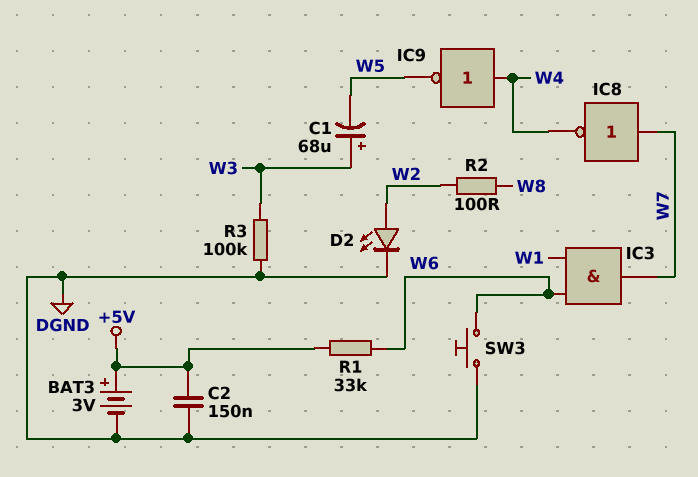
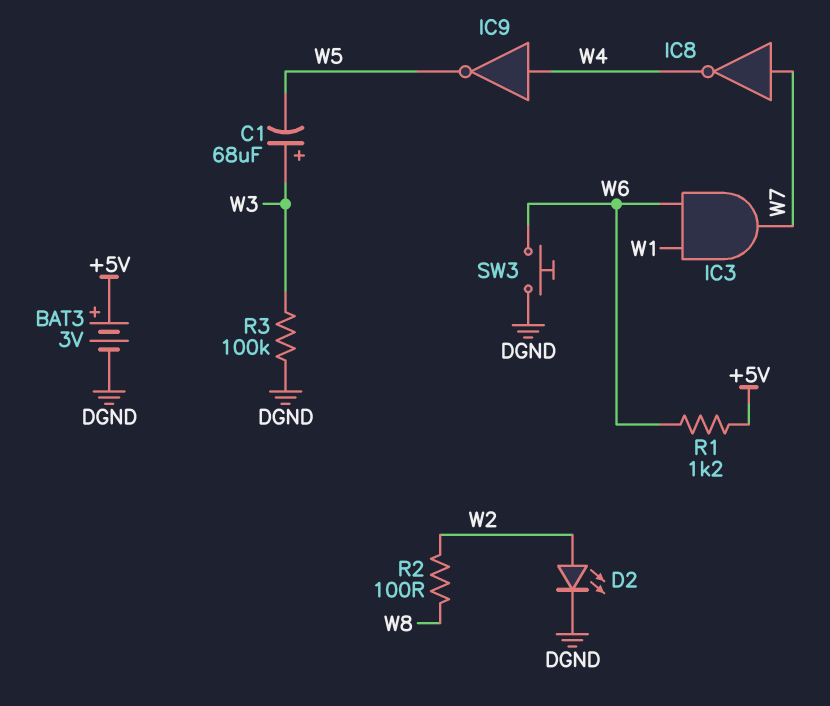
C2: 150nF (+5V, DGND) -> none
R1: 33k (+5V, W6) -> 1.2k (+5V, W6)

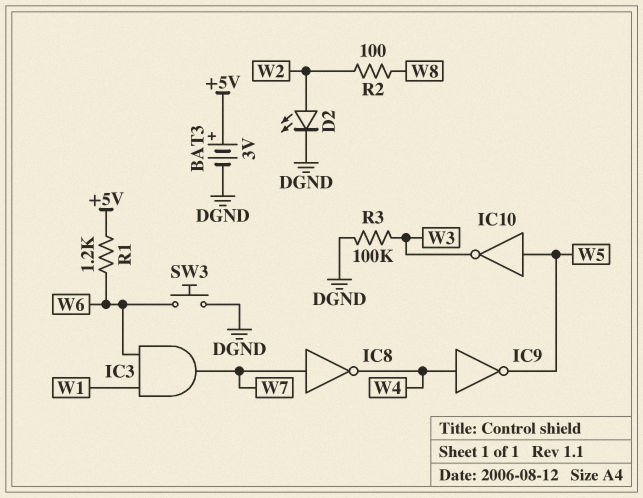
C1: 68uF (plus W3, minus W5) -> none
IC10: none -> NOT (in W5, out W3)

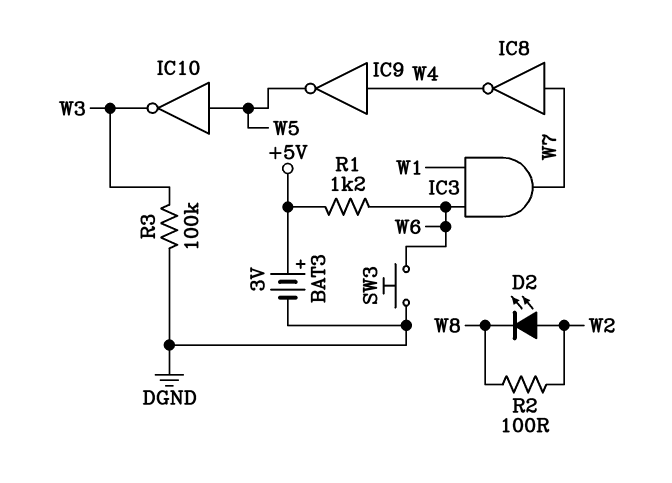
D2: LED (A W2, K DGND) -> LED (A W2, K W8)

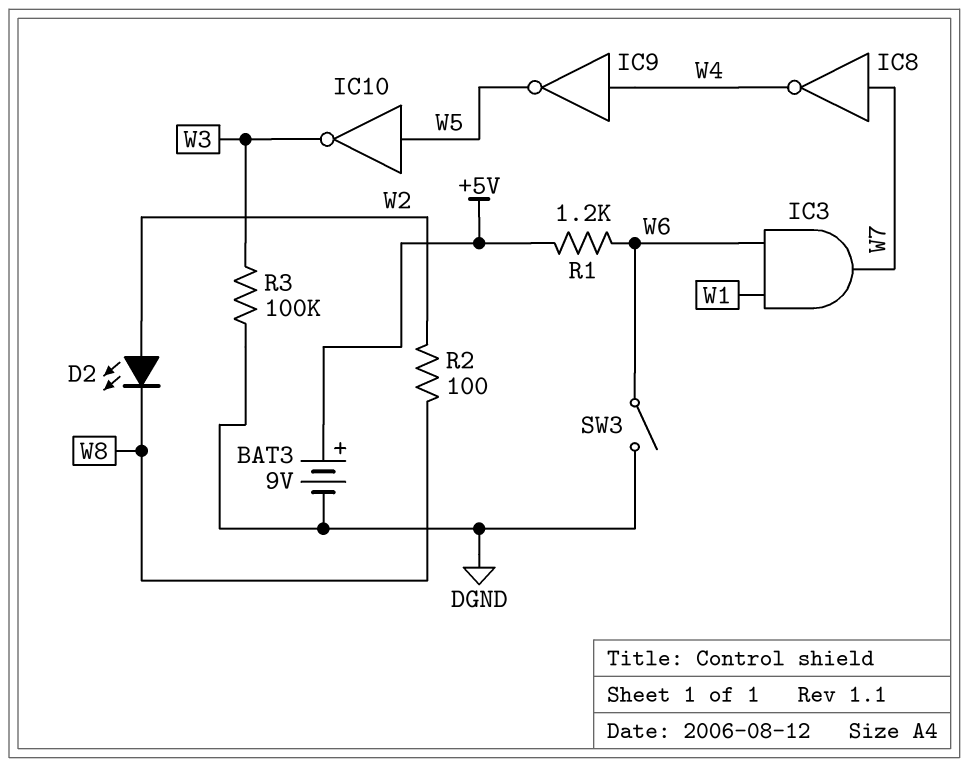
BAT3: 3V (plus +5V, minus DGND) -> 9V (plus +5V, minus DGND)
SW3: button (DGND, W6) -> switch (DGND, W6)

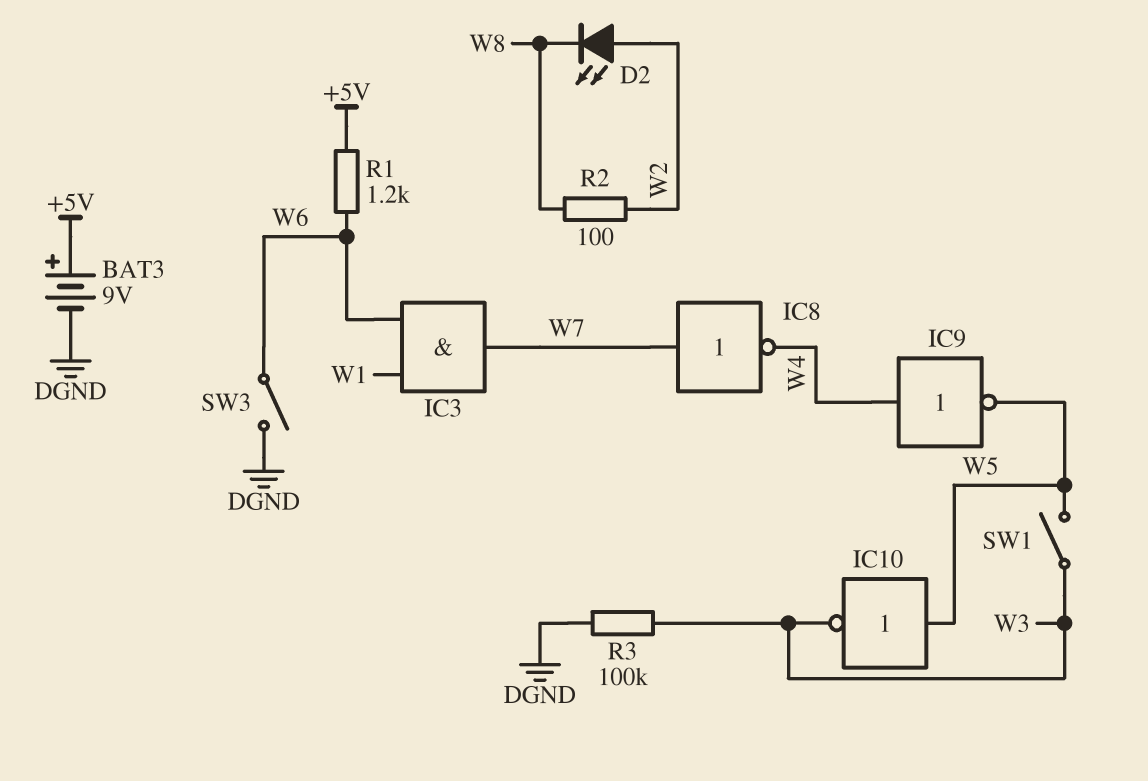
SW1: none -> switch (W3, W5)

